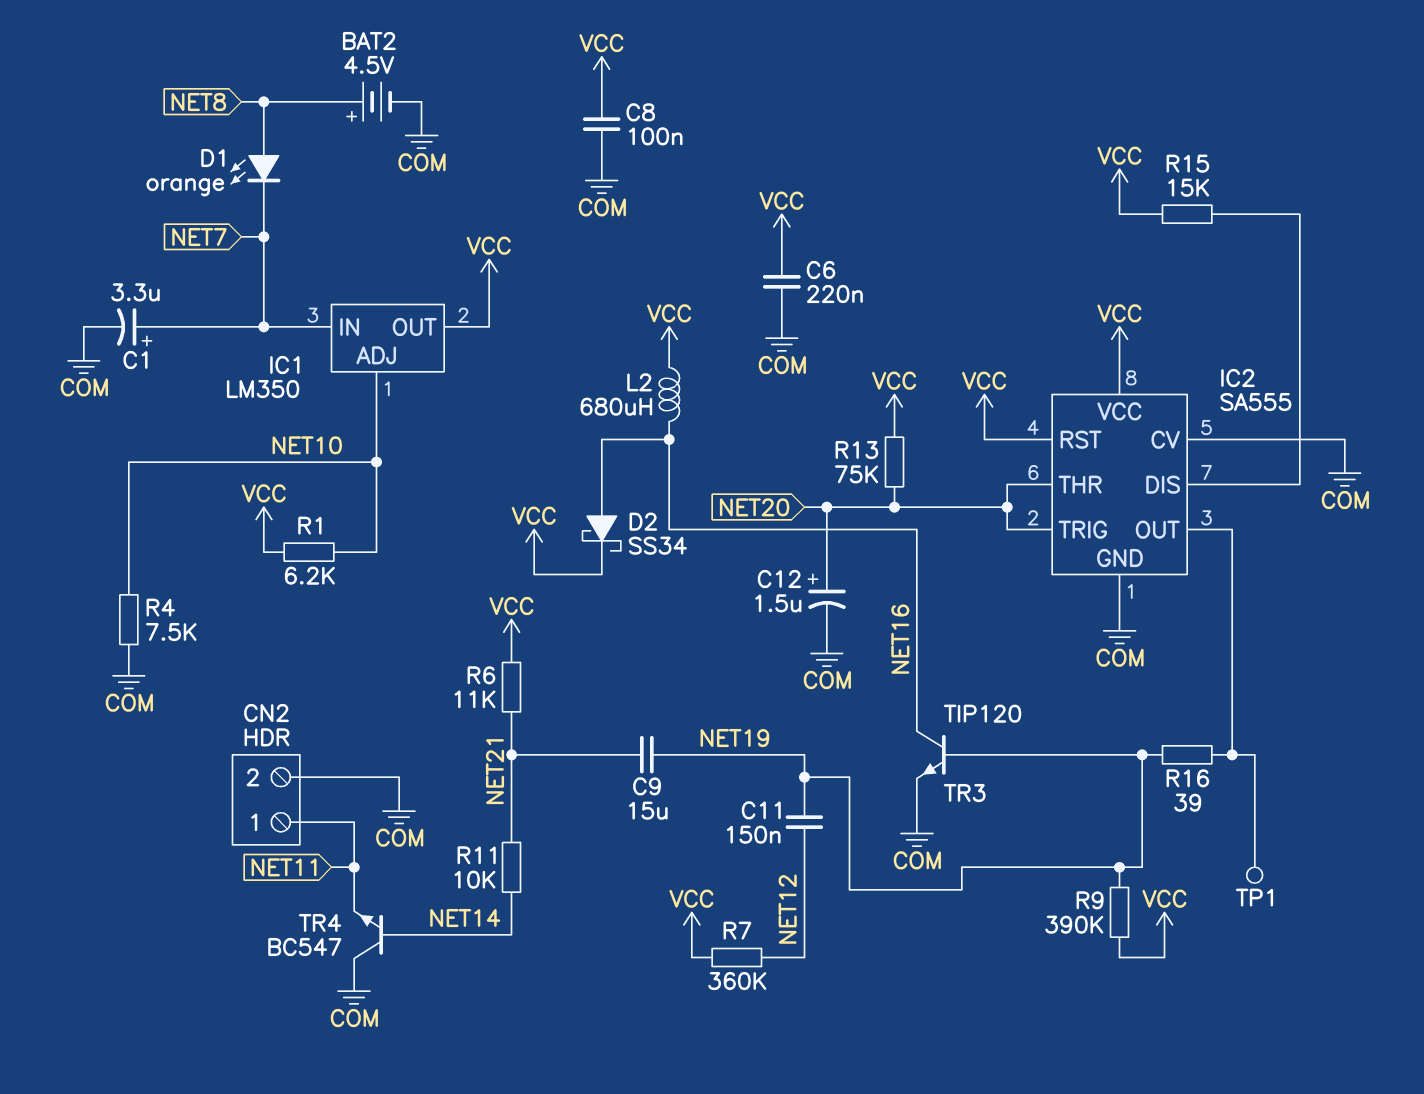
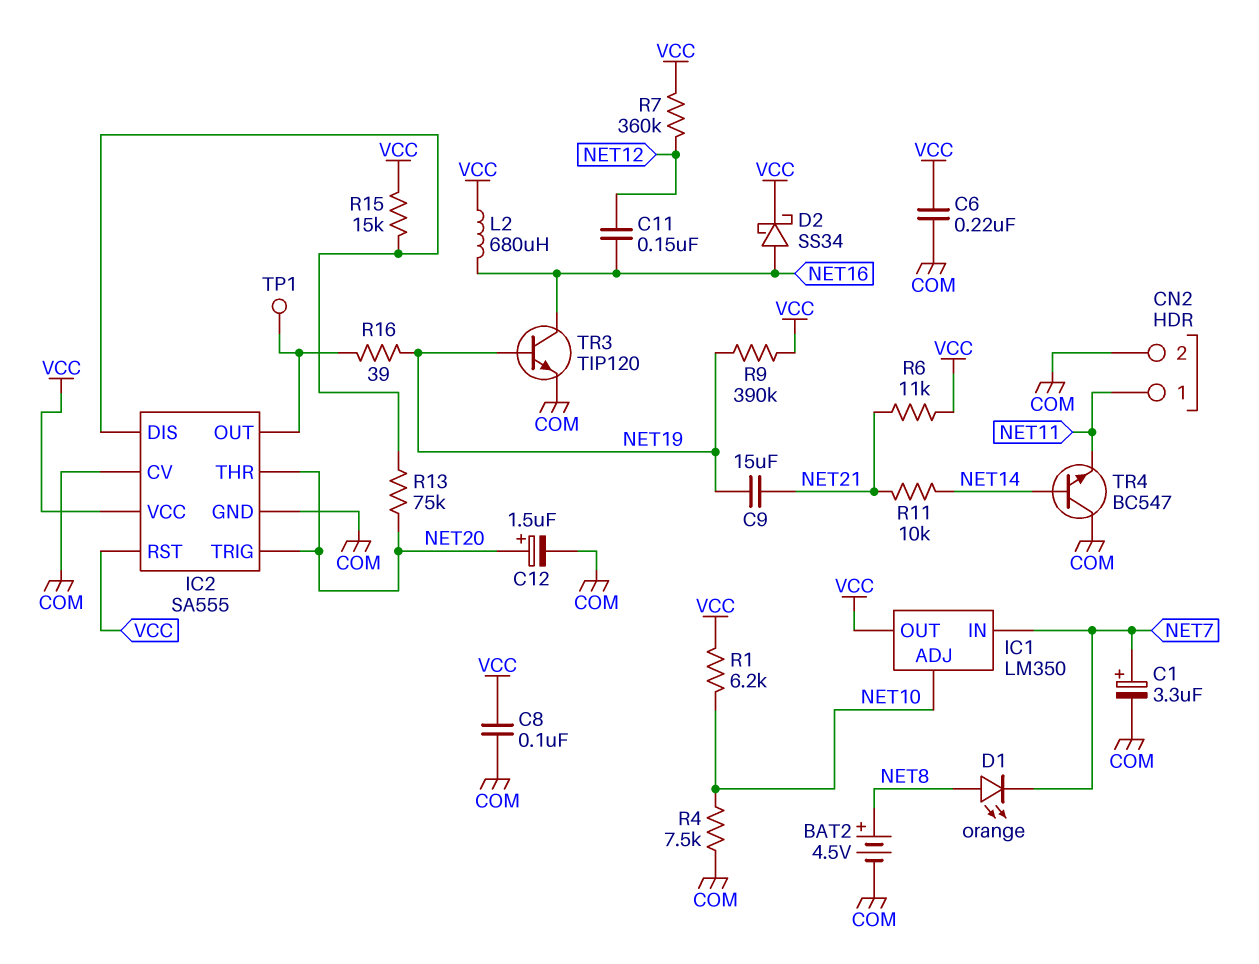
C11: 150nF (NET12, NET19) -> 150nF (NET12, NET16)
R13: 75k (NET20, VCC) -> 75k (IC2/DIS, NET20)

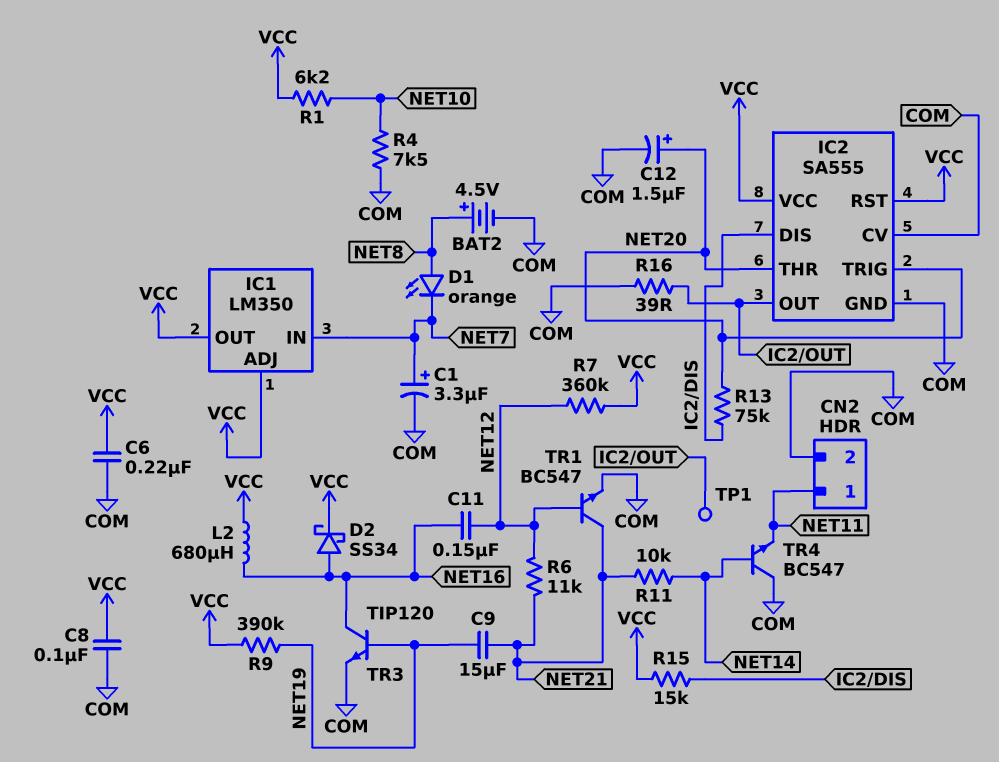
IC1 pin ADJ: NET10 -> VCC
R6: 11k (NET21, VCC) -> 11k (NET12, NET21)
R16: 39 (IC2/OUT, NET19) -> 39 (COM, IC2/OUT)
TR1: none -> NPN BC547 (B NET12, C NET21, E COM)

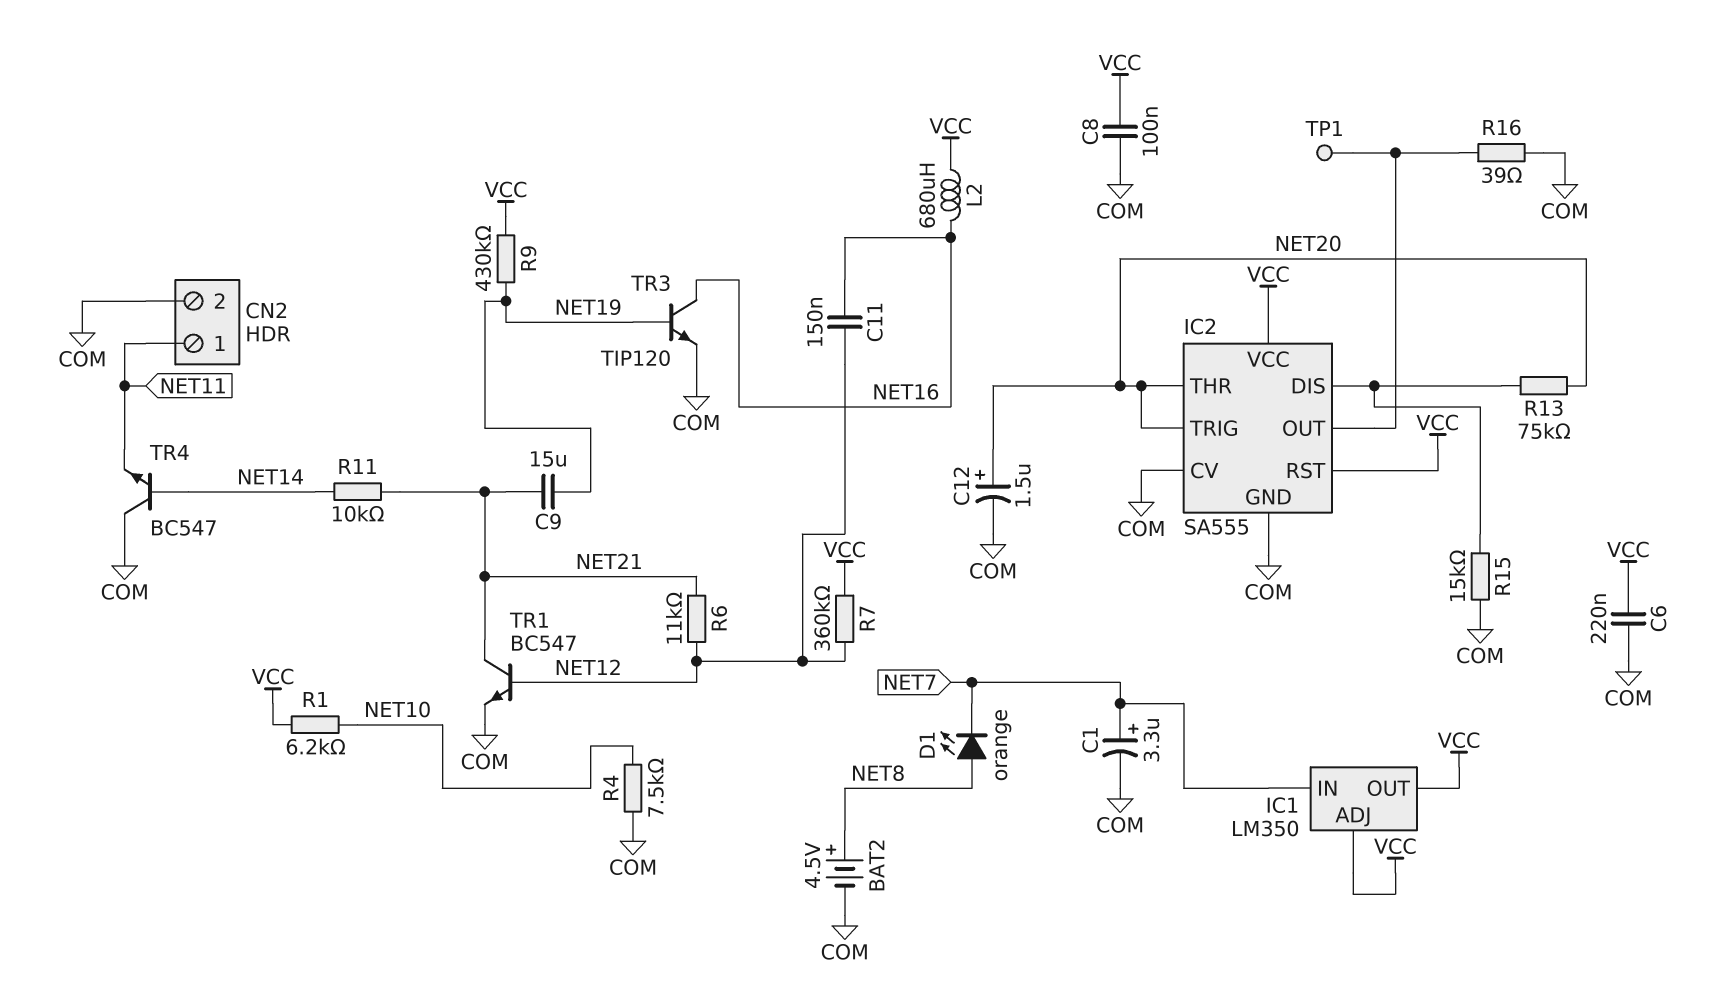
D2: schottky SS34 (A NET16, K VCC) -> none
R9: 390k (NET19, VCC) -> 430k (NET19, VCC)
R15: 15k (IC2/DIS, VCC) -> 15k (COM, IC2/DIS)

